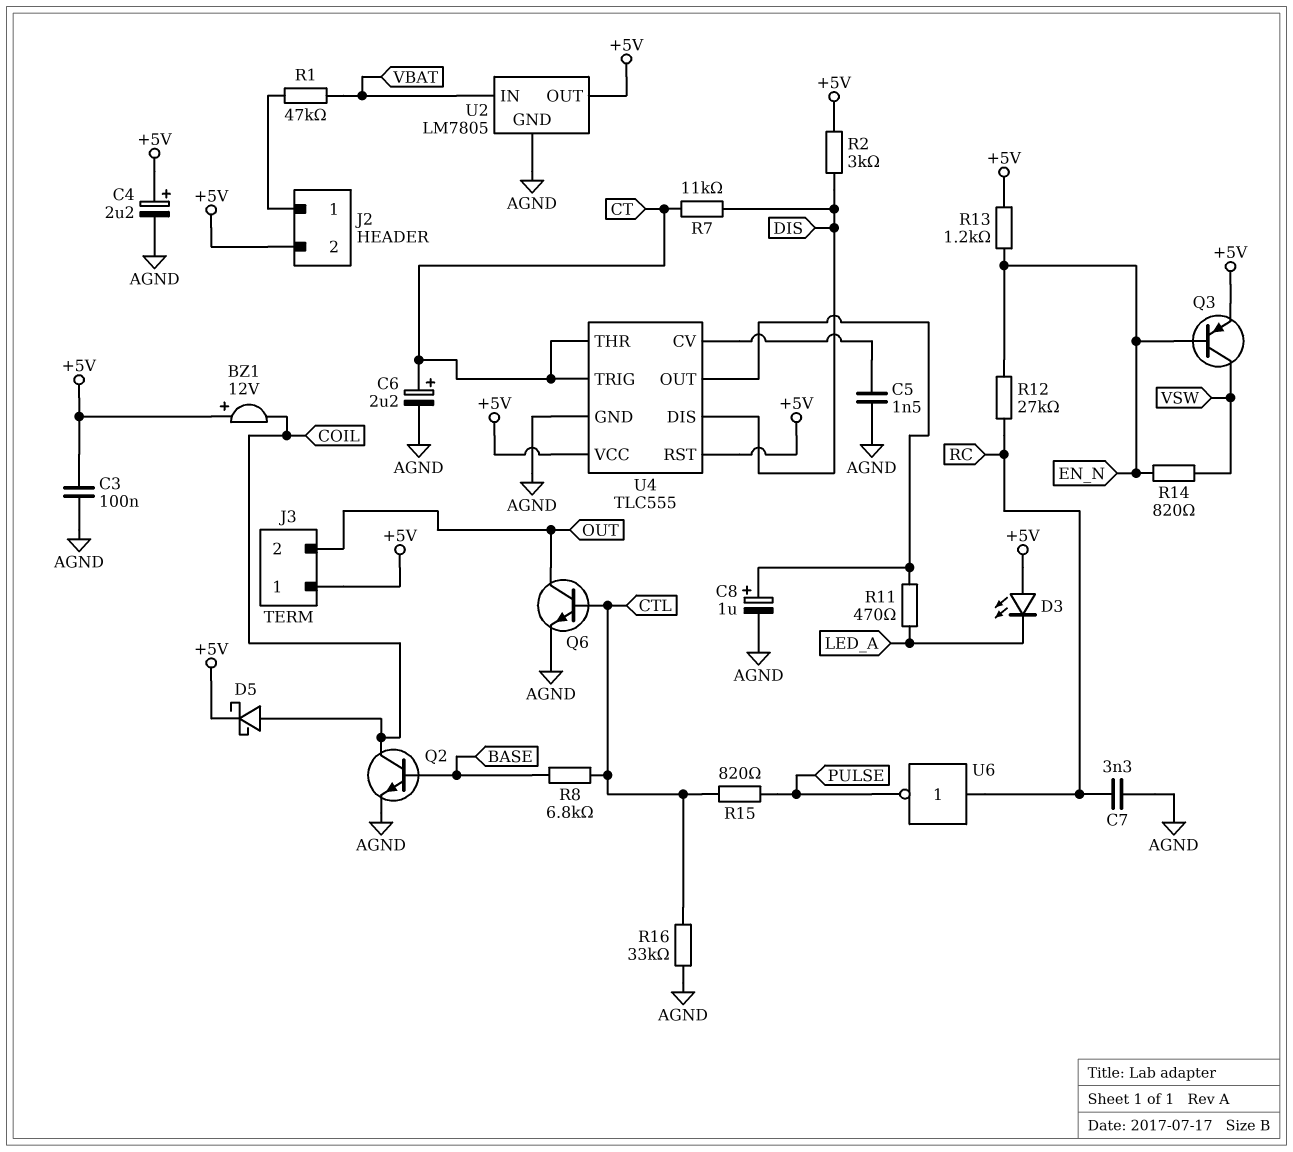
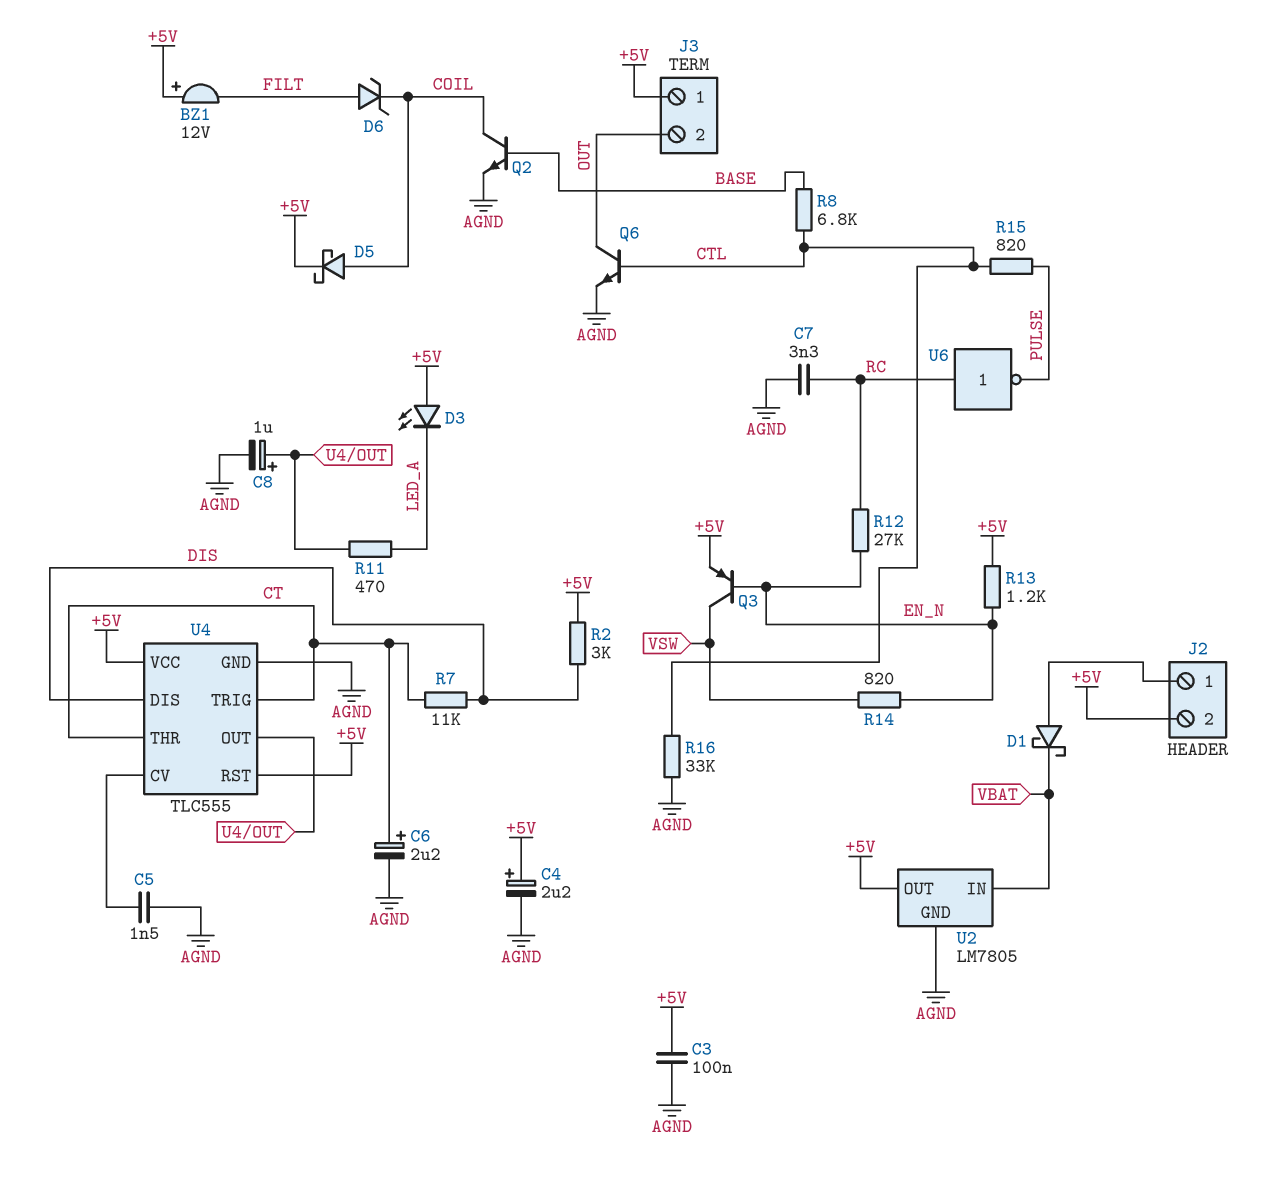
BZ1: buzzer 12V (plus +5V, minus COIL) -> buzzer 12V (plus +5V, minus FILT)
D1: none -> schottky (A J2/1, K VBAT)
D6: none -> zener (A FILT, K COIL)
R1: 47k (J2/1, VBAT) -> none

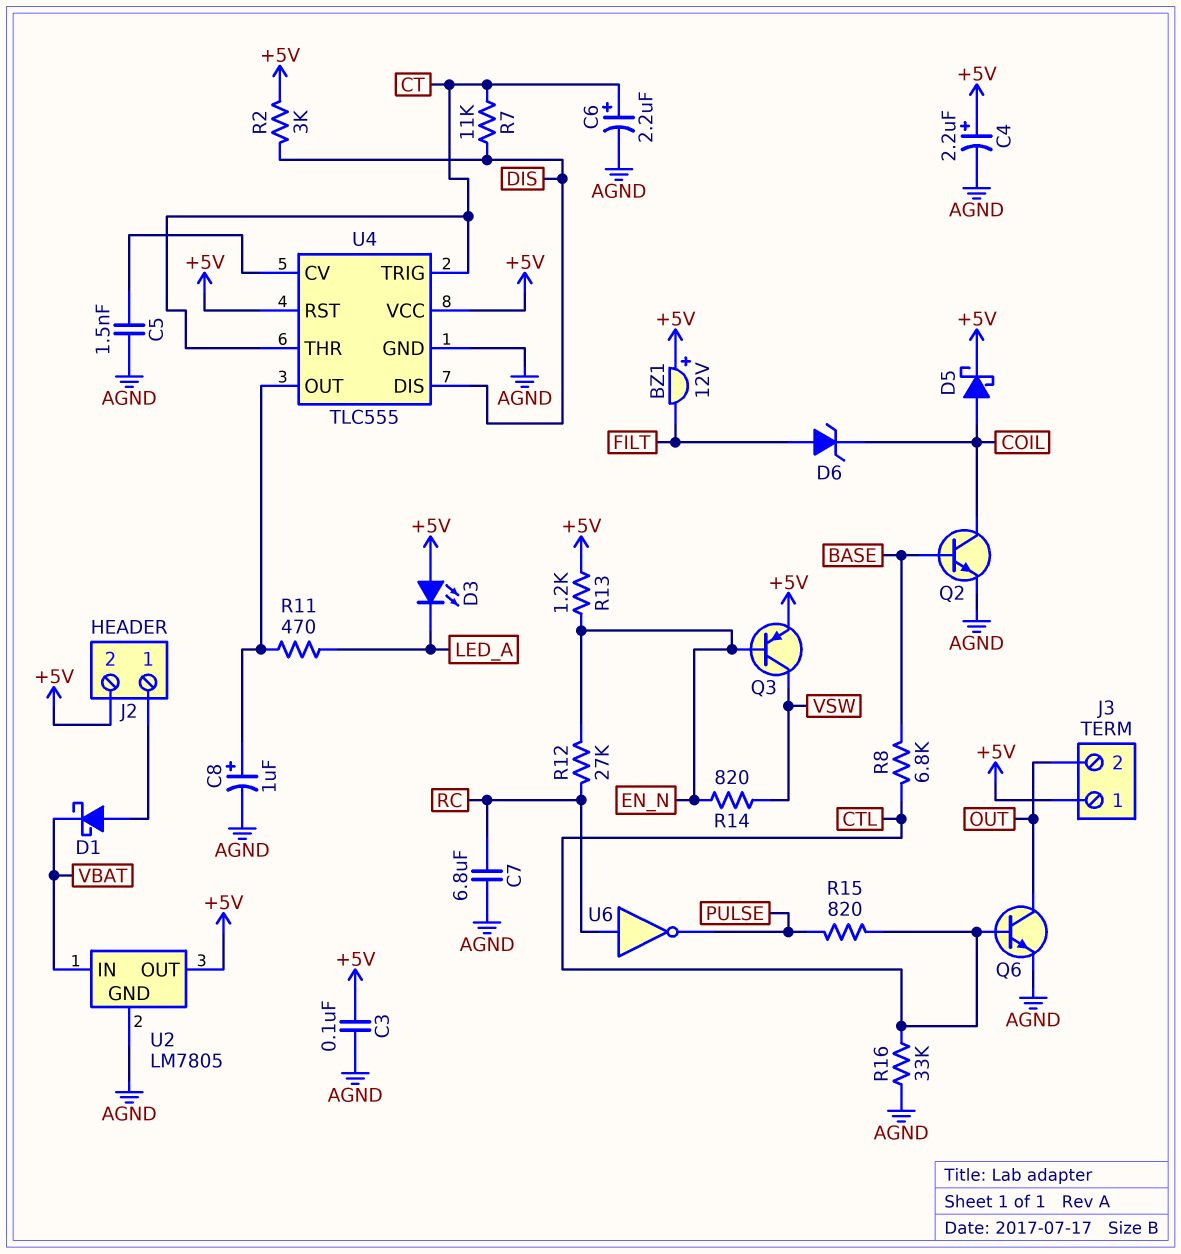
C7: 3.3nF (AGND, RC) -> 6.8uF (AGND, RC)

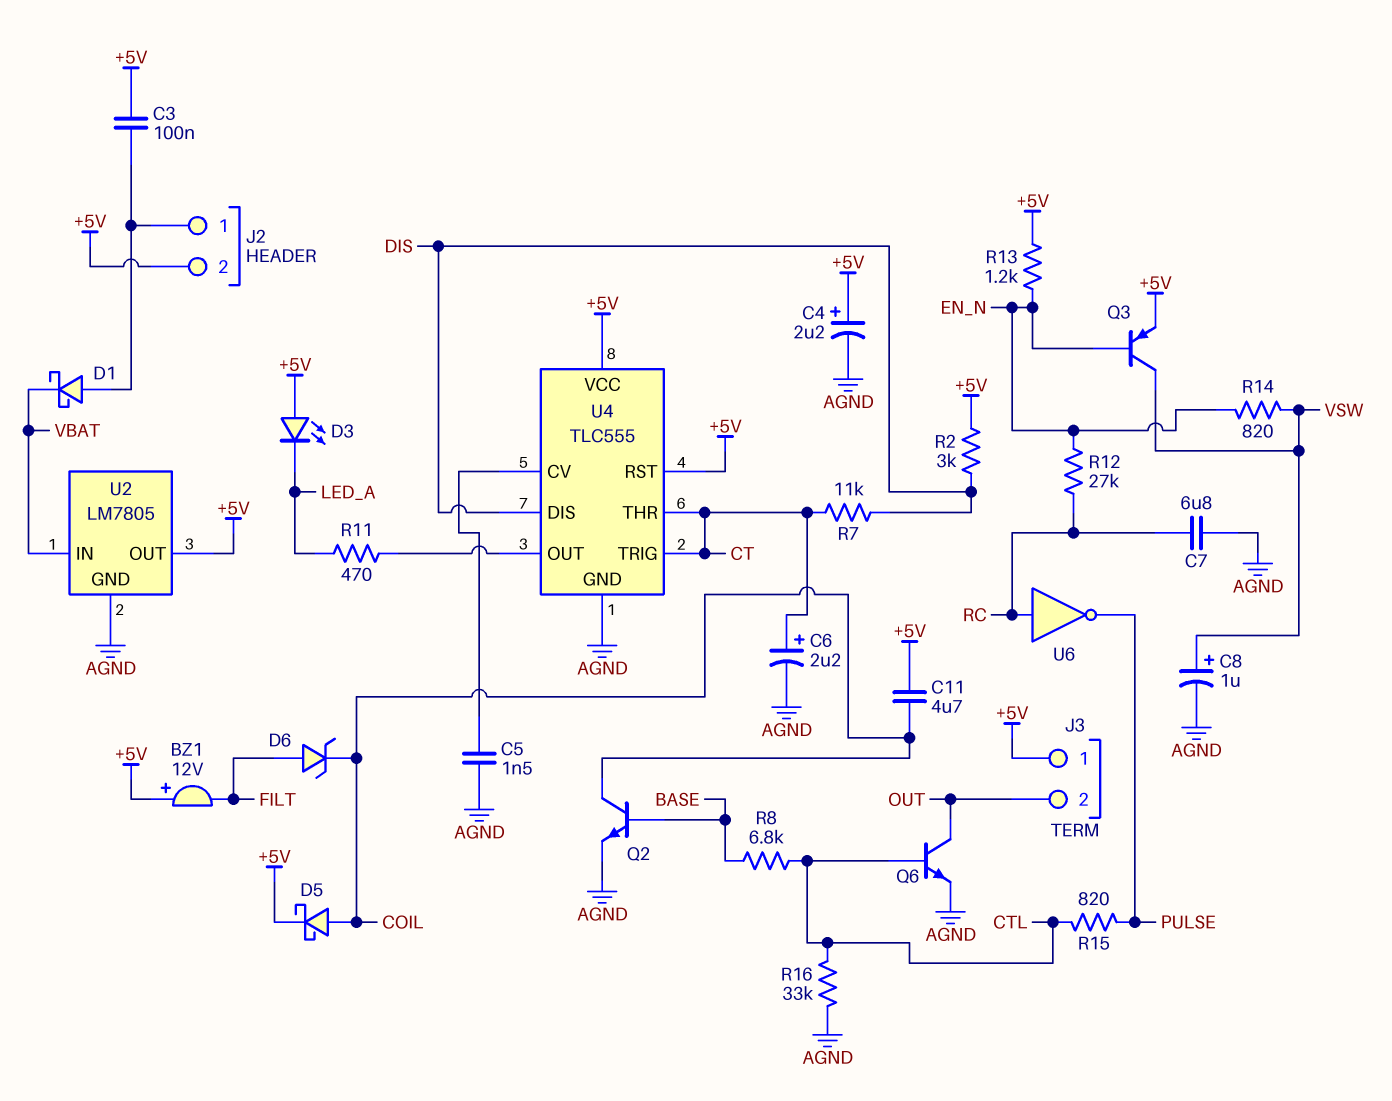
C3: 100nF (+5V, AGND) -> 100nF (+5V, J2/1)
C8: 1uF (plus U4/OUT, minus AGND) -> 1uF (plus VSW, minus AGND)
C11: none -> 4.7uF (+5V, COIL)

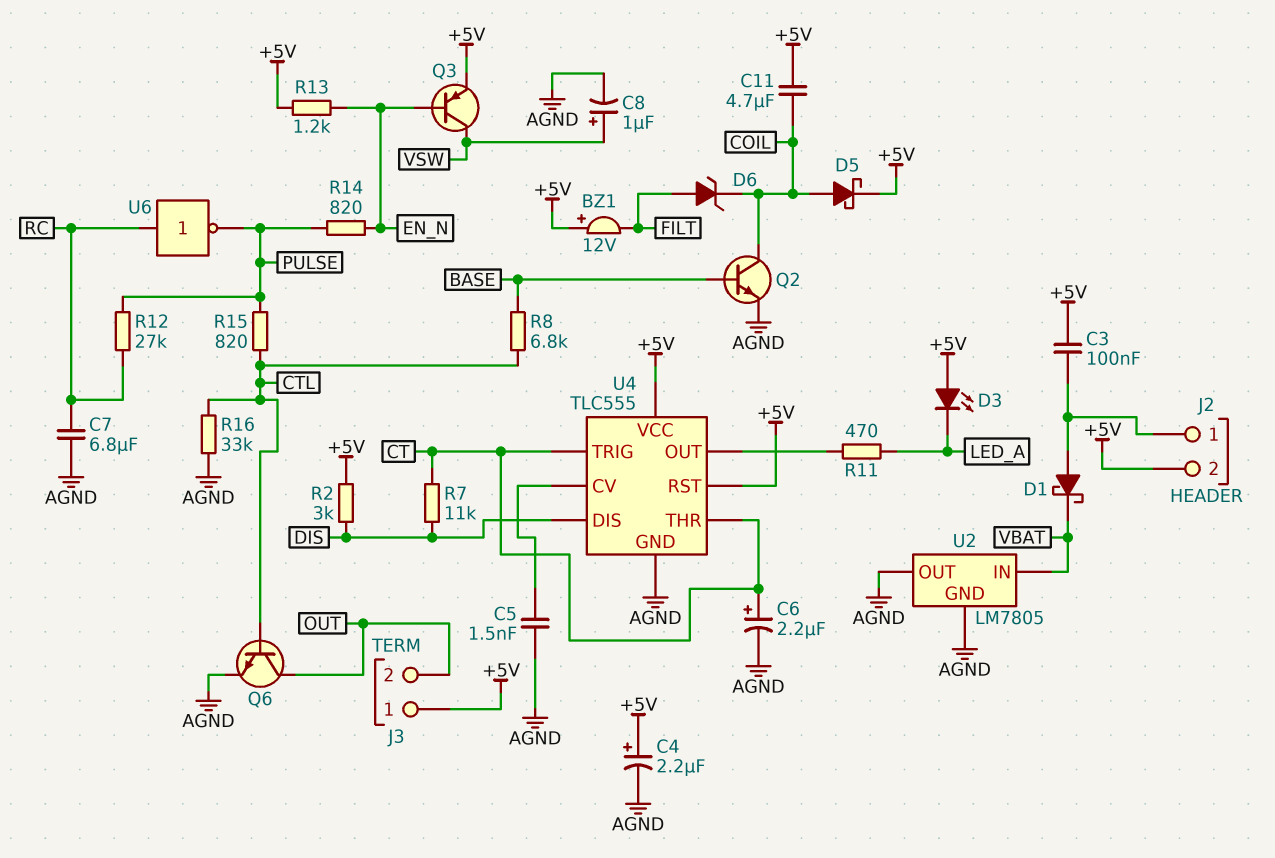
R12: 27k (EN_N, RC) -> 27k (PULSE, RC)
R14: 820 (EN_N, VSW) -> 820 (EN_N, PULSE)
U2 pin OUT: +5V -> AGND

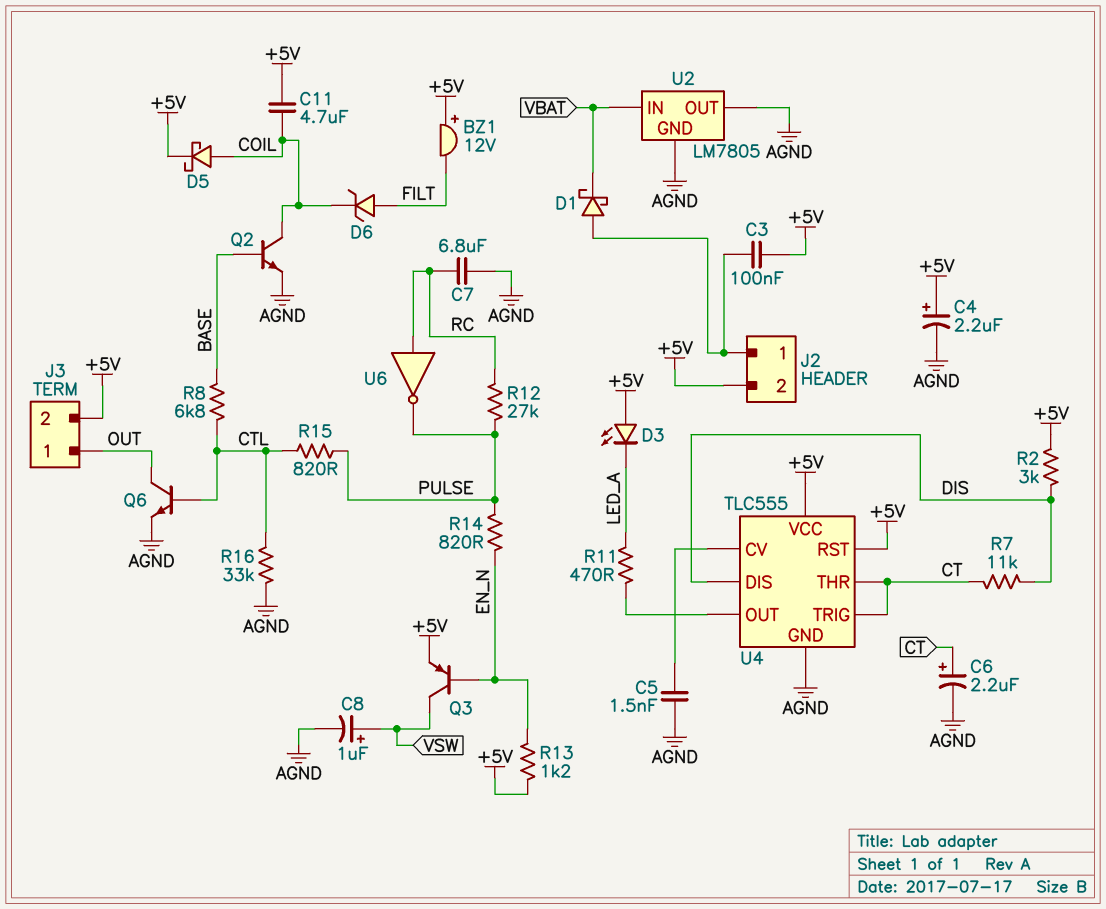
J3 pin 1: +5V -> OUT
J3 pin 2: OUT -> +5V

